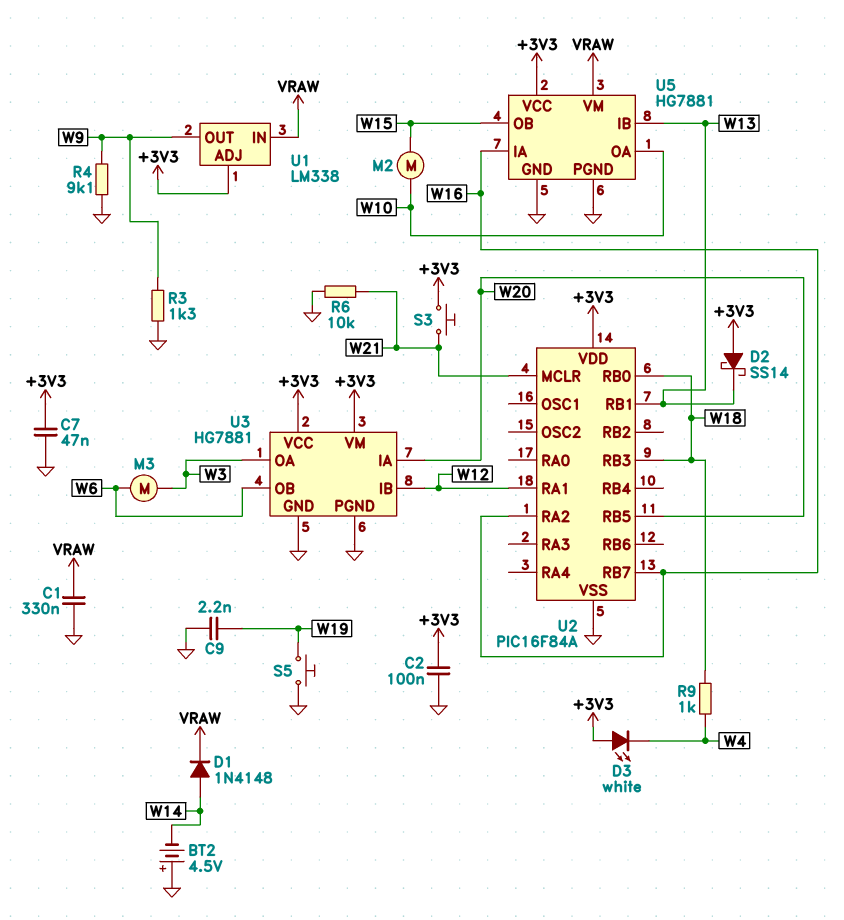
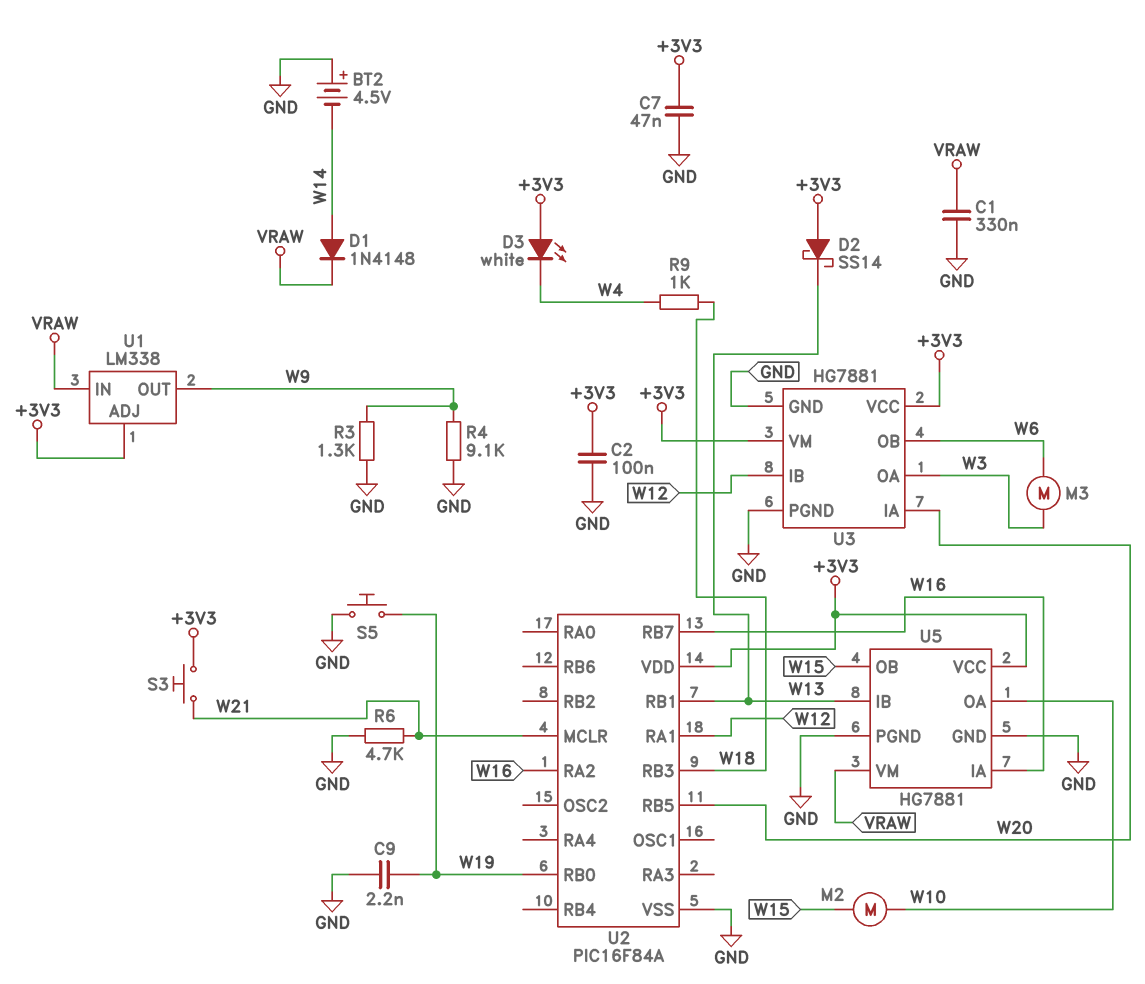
R6: 10k (GND, W21) -> 4.7k (GND, W21)
U2 pin RB0: W18 -> W19

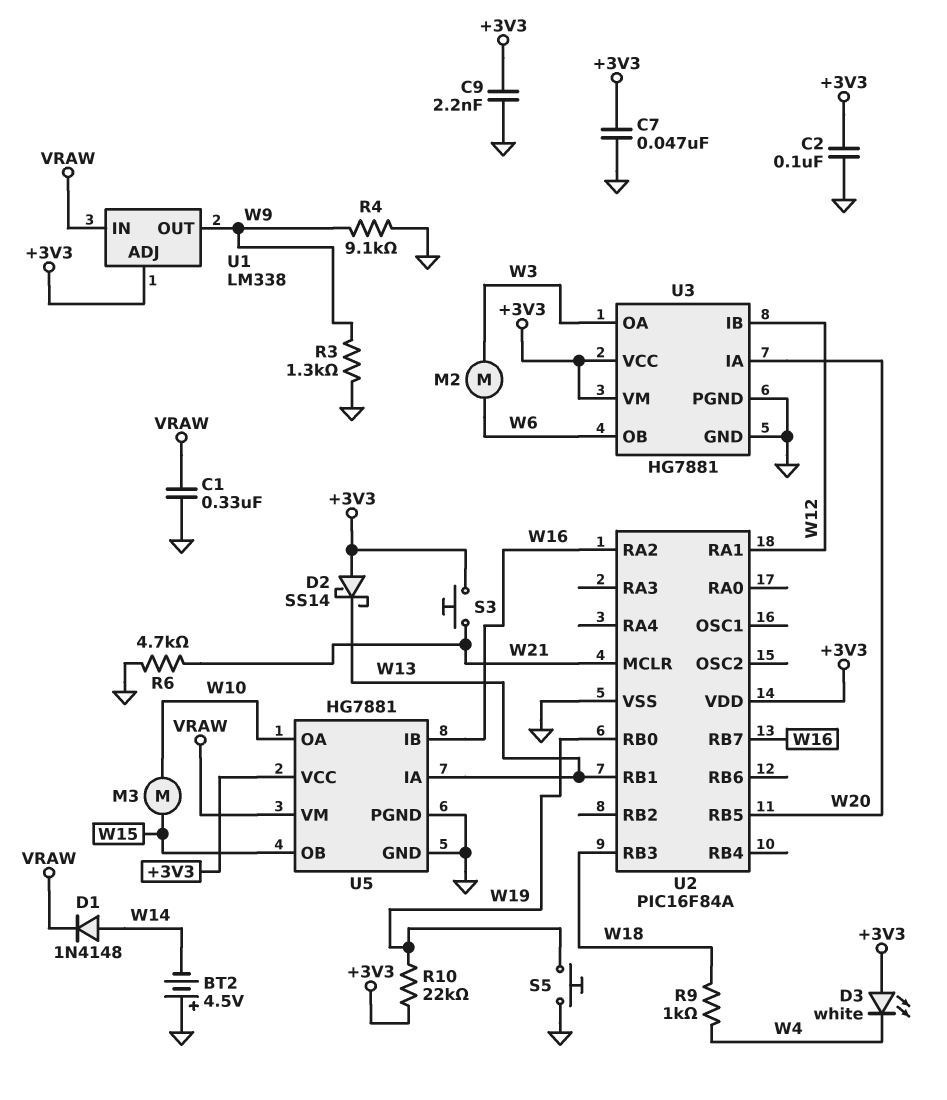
C9: 2.2nF (GND, W19) -> 2.2nF (+3V3, GND)
M2: motor (W10, W15) -> motor (W3, W6)
M3: motor (W3, W6) -> motor (W10, W15)
R10: none -> 22k (+3V3, W19)
U5 pin IA: W16 -> W13
U5 pin IB: W13 -> W16

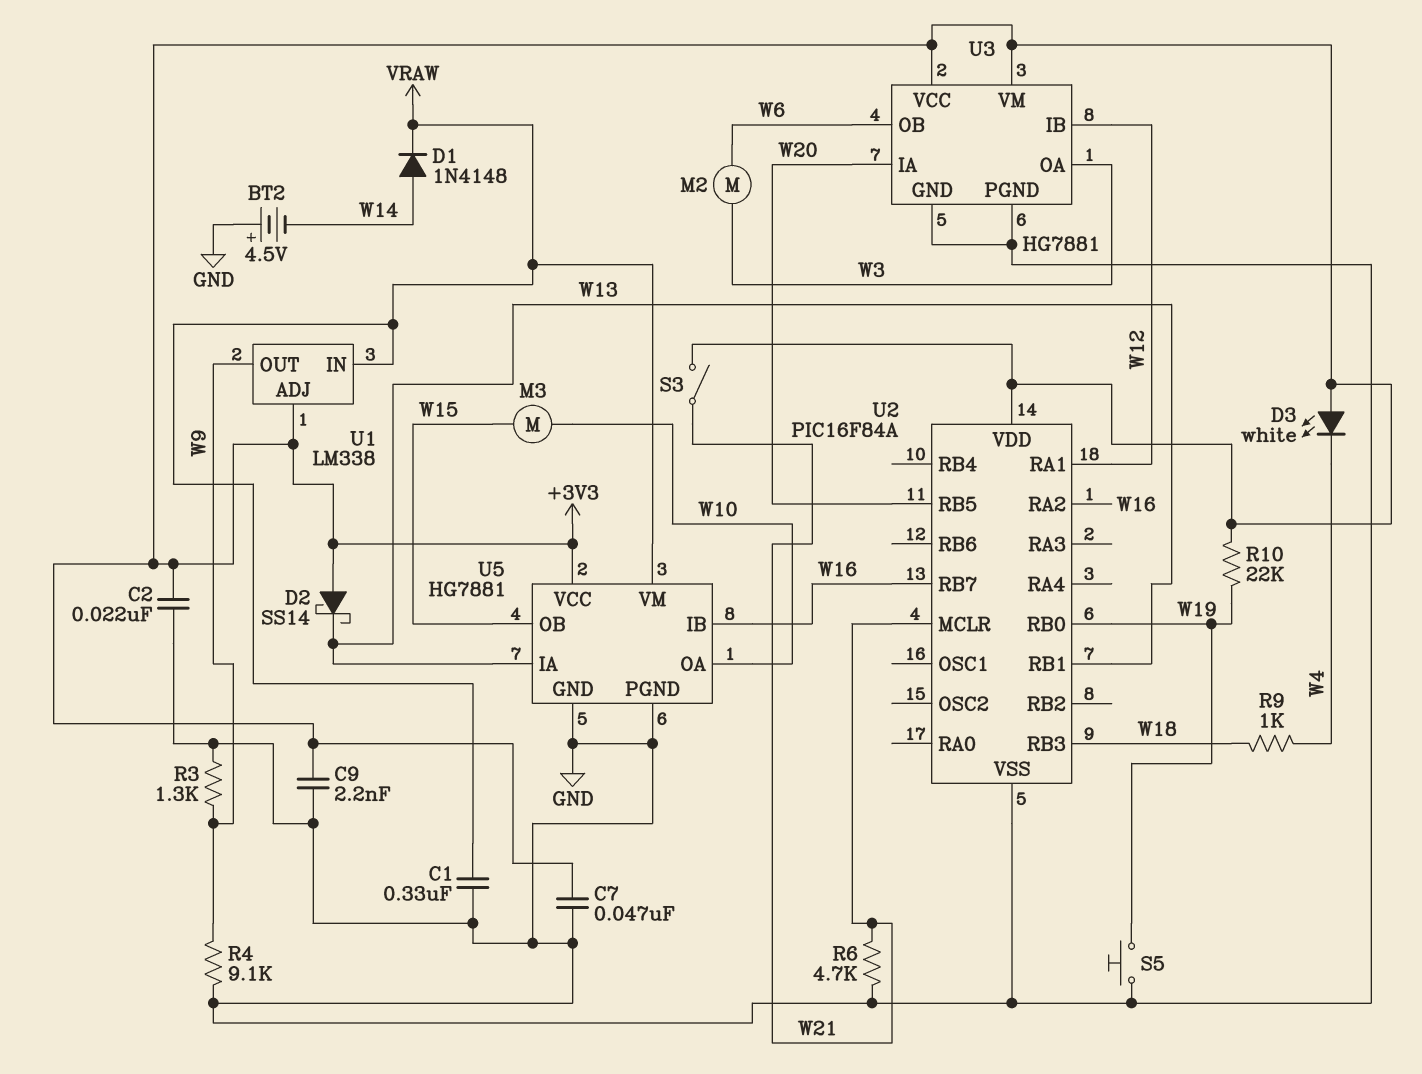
C2: 100nF (+3V3, GND) -> 22nF (+3V3, GND)
S3: button (+3V3, W21) -> switch (+3V3, W21)

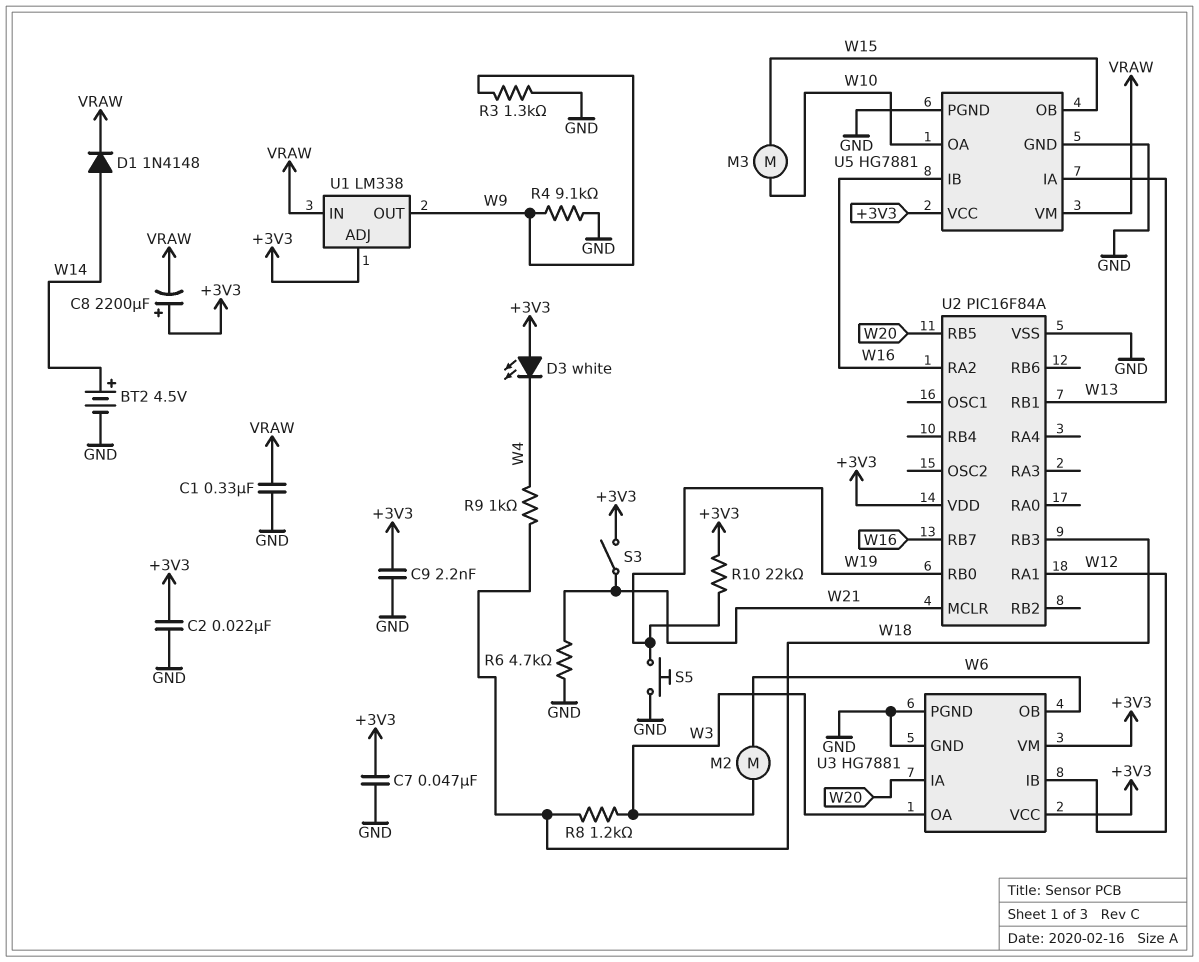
BT2: 4.5V (plus GND, minus W14) -> 4.5V (plus W14, minus GND)
C8: none -> 2200uF (plus +3V3, minus VRAW)
D2: schottky SS14 (A +3V3, K W13) -> none
R8: none -> 1.2k (W3, W18)

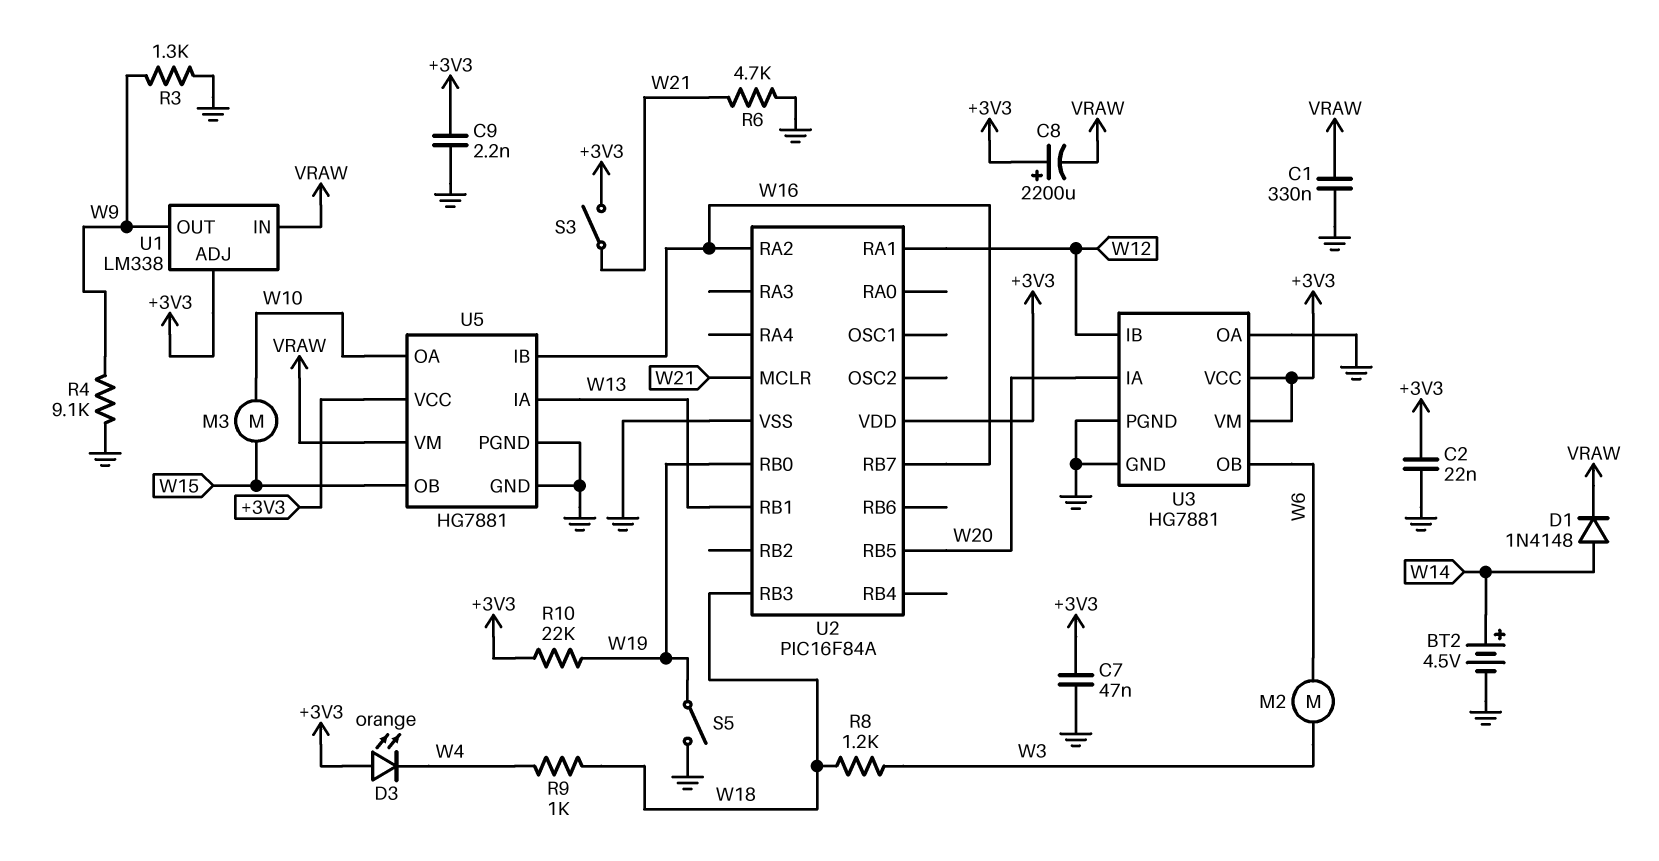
D3: LED white (A +3V3, K W4) -> LED orange (A +3V3, K W4)
S5: button (GND, W19) -> switch (GND, W19)
U3 pin OA: W3 -> GND

